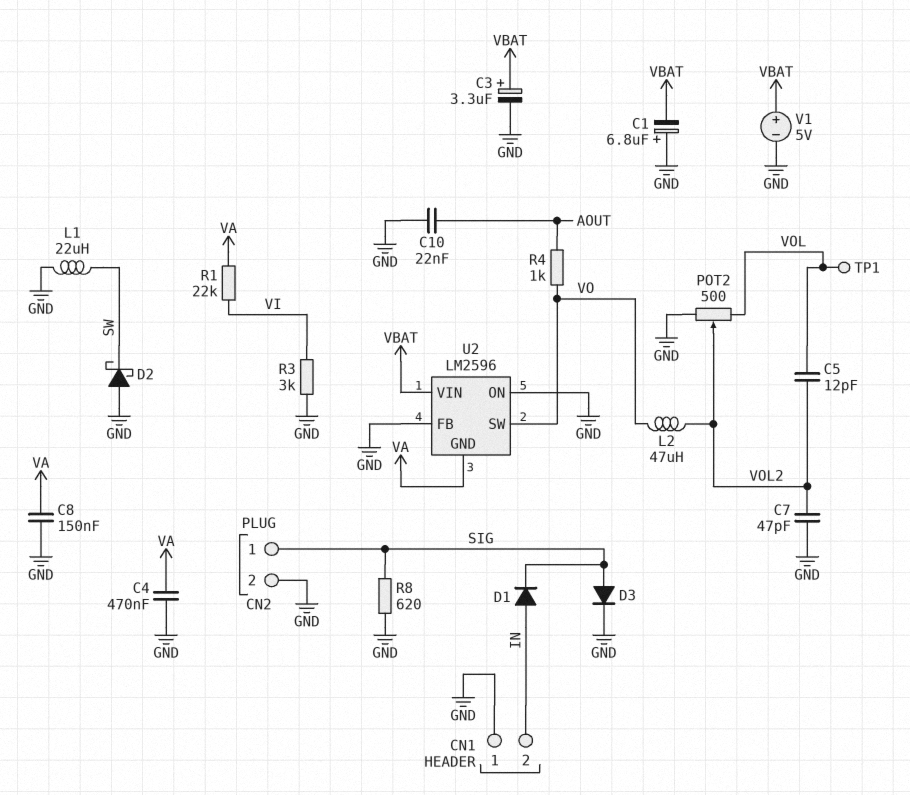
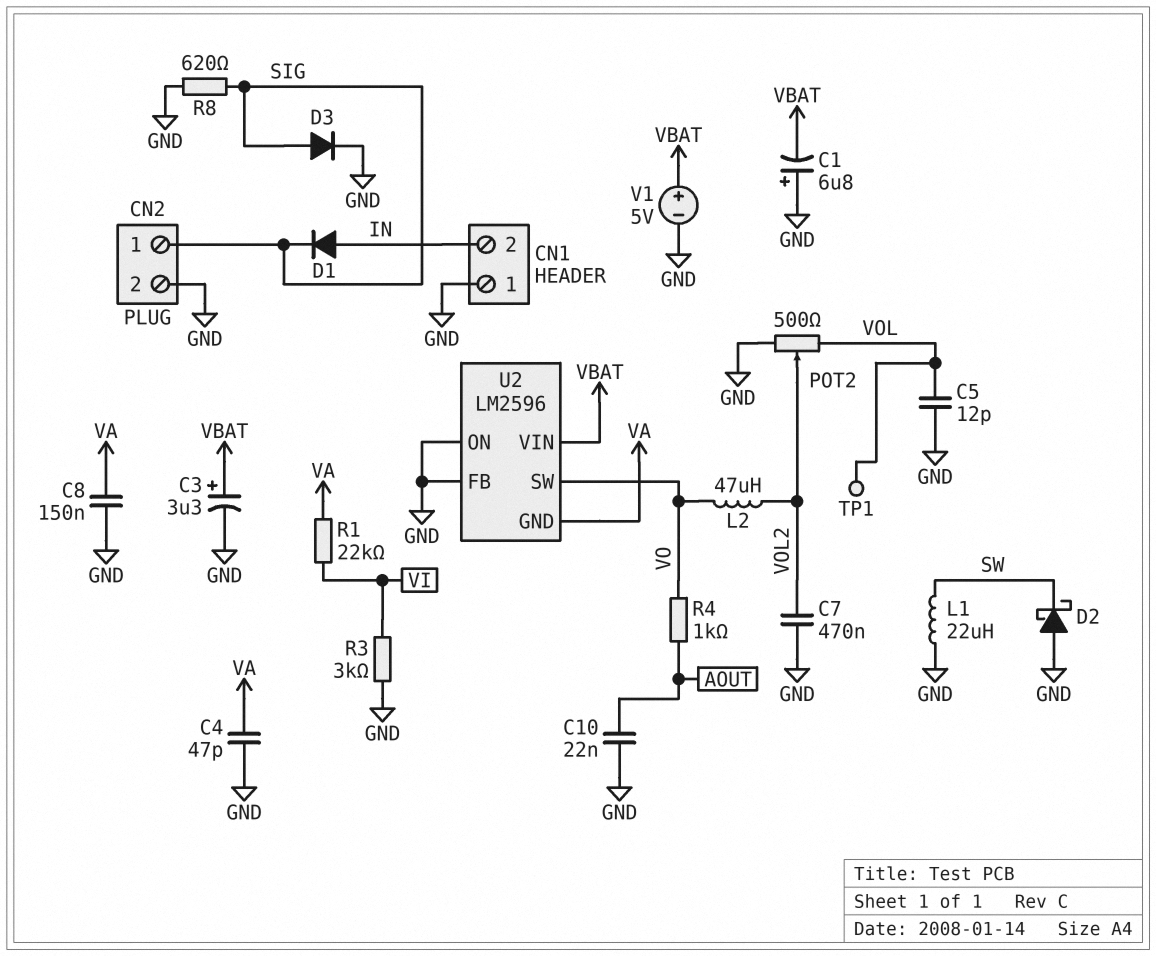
C4: 470nF (GND, VA) -> 47pF (GND, VA)
C5: 12pF (VOL, VOL2) -> 12pF (GND, VOL)
C7: 47pF (GND, VOL2) -> 470nF (GND, VOL2)

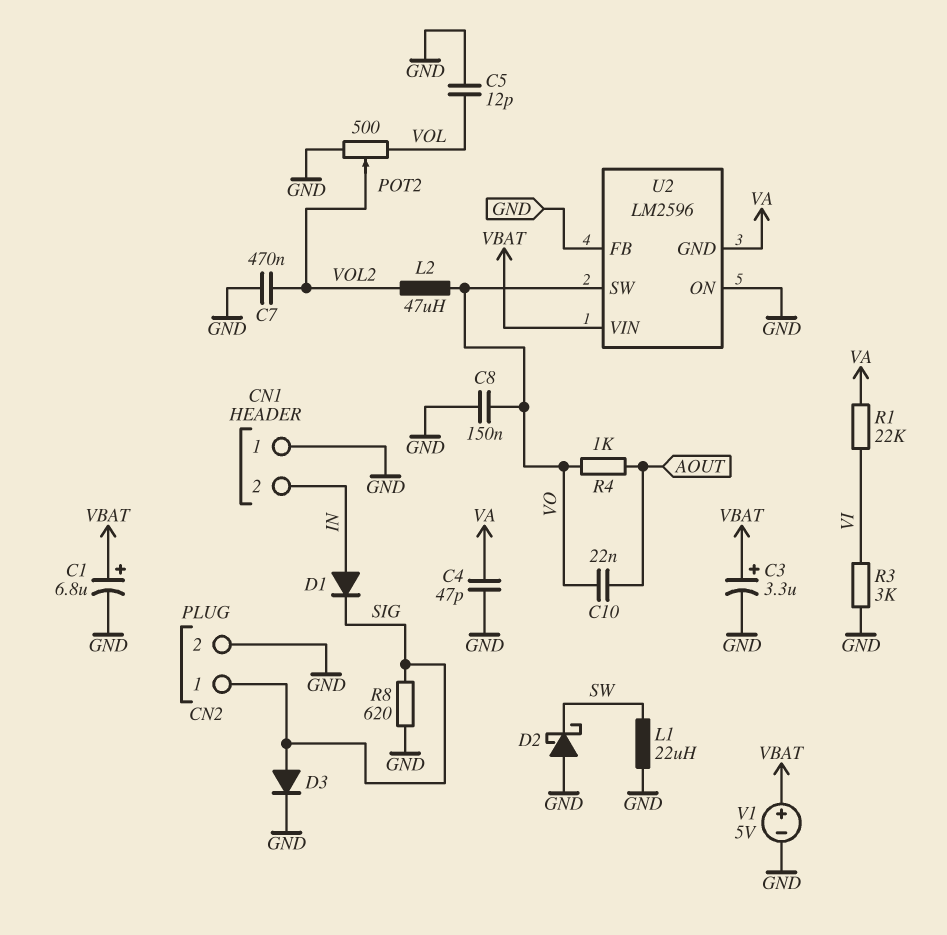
C1: 6.8uF (plus GND, minus VBAT) -> 6.8uF (plus VBAT, minus GND)
C8: 150nF (GND, VA) -> 150nF (GND, VO)
C10: 22nF (AOUT, GND) -> 22nF (AOUT, VO)
TP1: test point (VOL) -> none

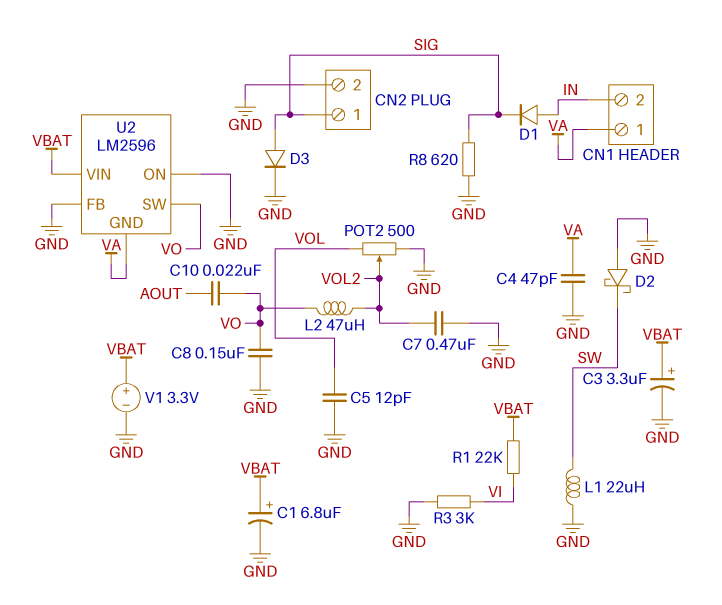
CN1 pin 1: GND -> VA
R1: 22k (VA, VI) -> 22k (VBAT, VI)
R4: 1k (AOUT, VO) -> none
V1: 5V (plus VBAT, minus GND) -> 3.3V (plus VBAT, minus GND)

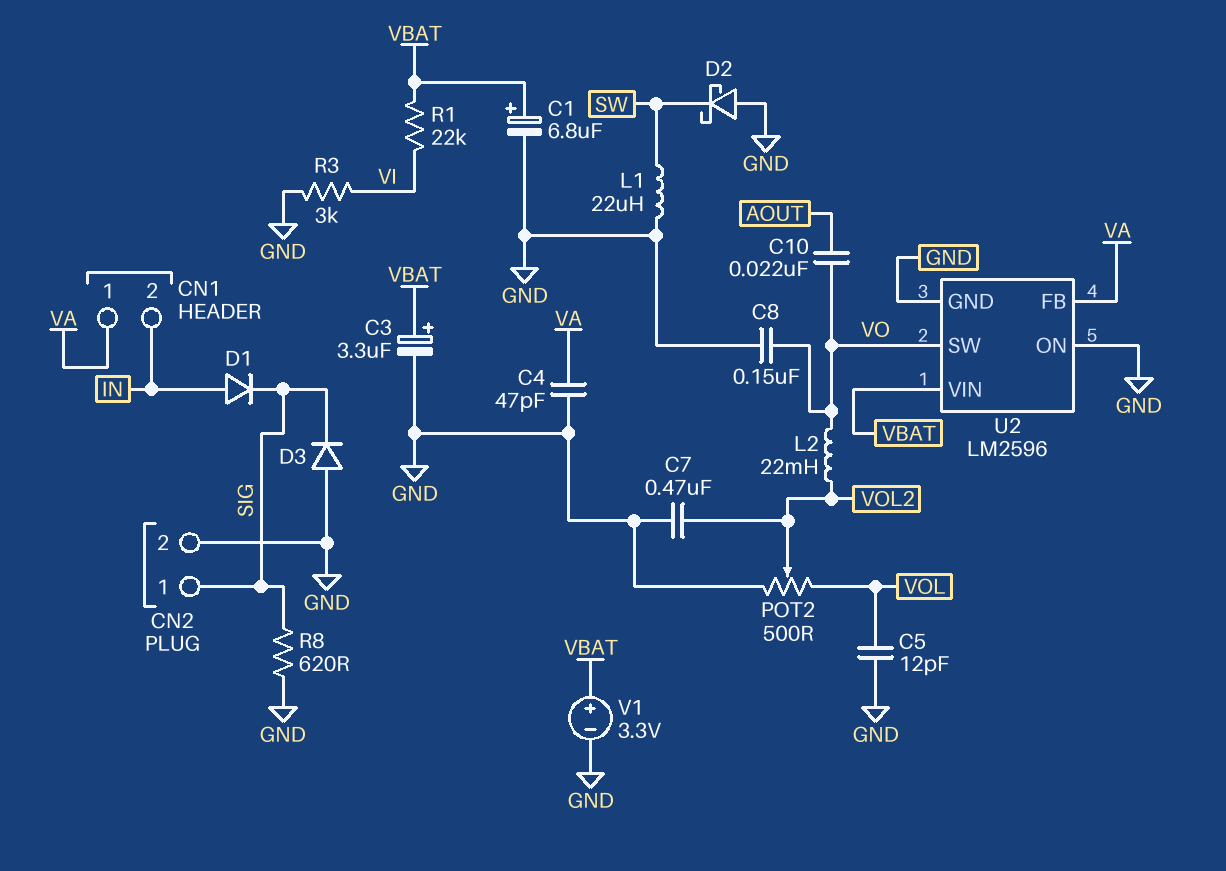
D3: diode (A SIG, K GND) -> diode (A GND, K SIG)
L2: 47uH (VO, VOL2) -> 22mH (VO, VOL2)
U2 pin FB: GND -> VA
U2 pin GND: VA -> GND

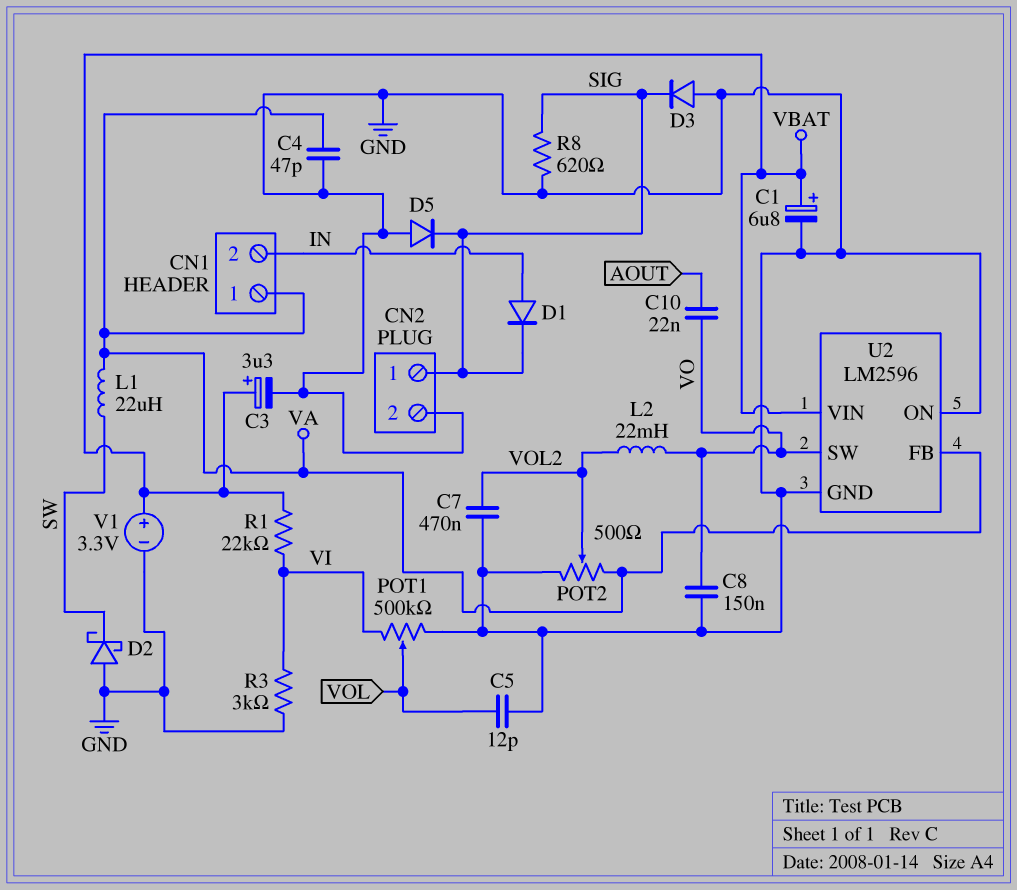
D5: none -> diode (A GND, K SIG)
L1: 22uH (GND, SW) -> 22uH (SW, VA)
POT1: none -> 500k (GND, VI, wiper VOL)
POT2: 500 (GND, VOL, wiper VOL2) -> 500 (GND, VA, wiper VOL2)

